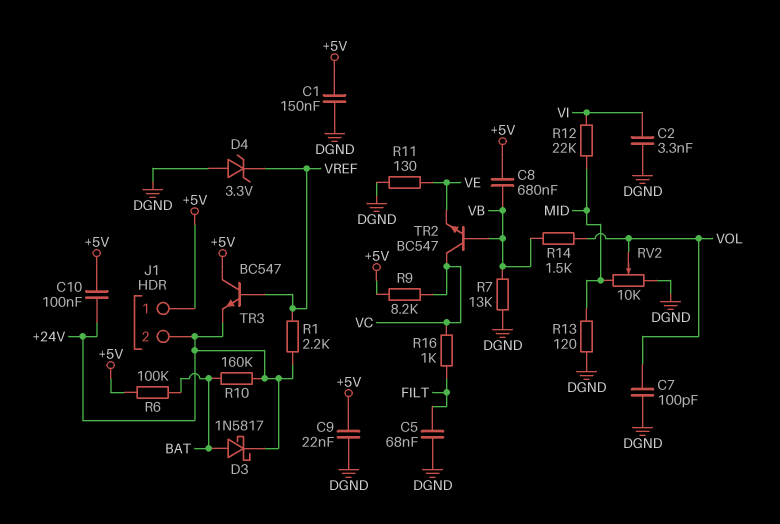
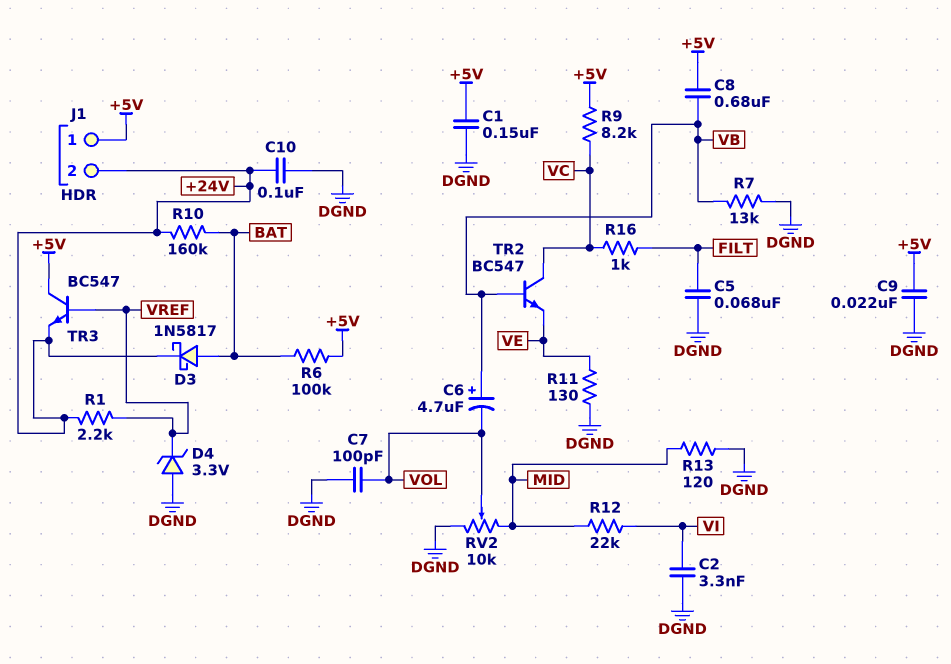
C6: none -> 4.7uF (plus VB, minus VOL)
C10: 100nF (+5V, +24V) -> 100nF (+24V, DGND)
R14: 1.5k (VB, VOL) -> none

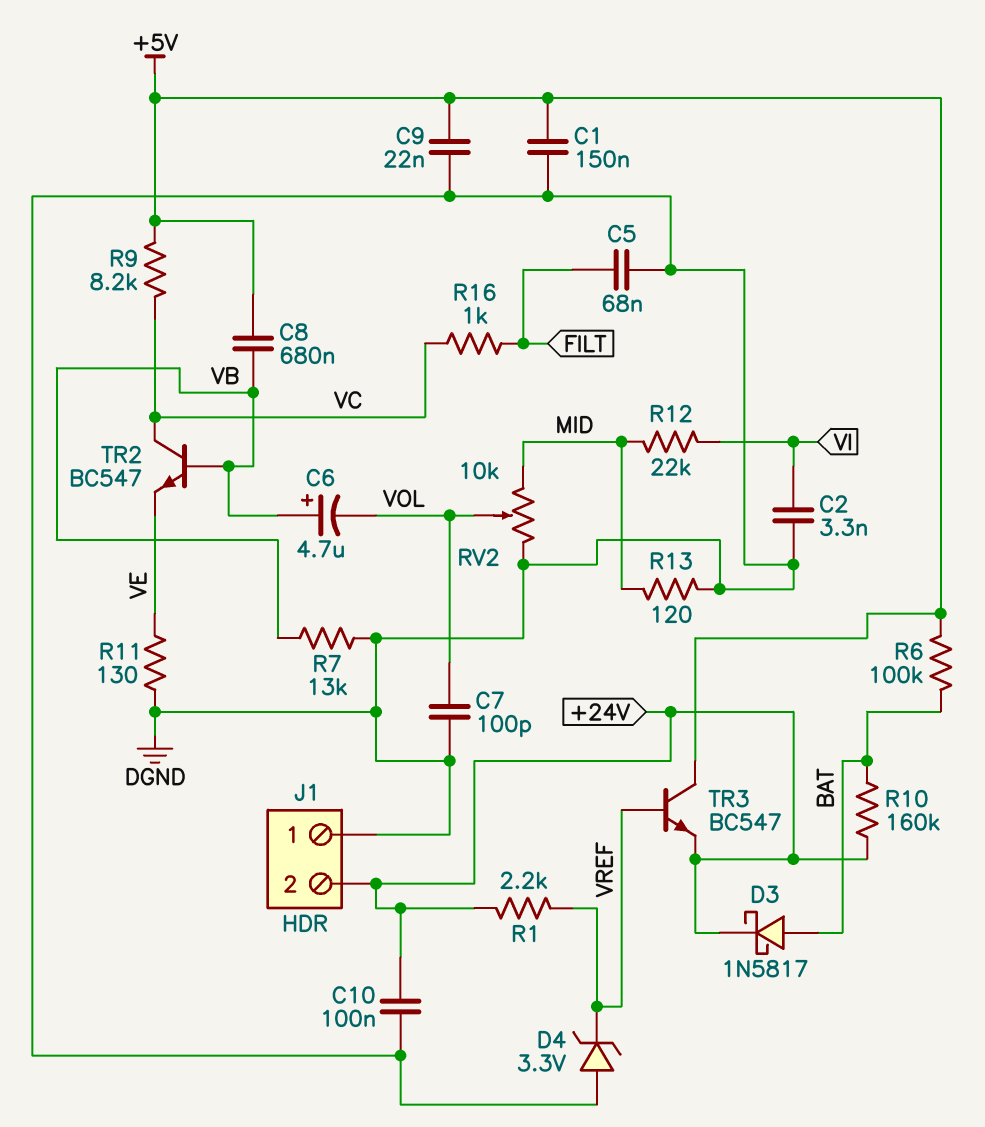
J1 pin 1: +5V -> DGND

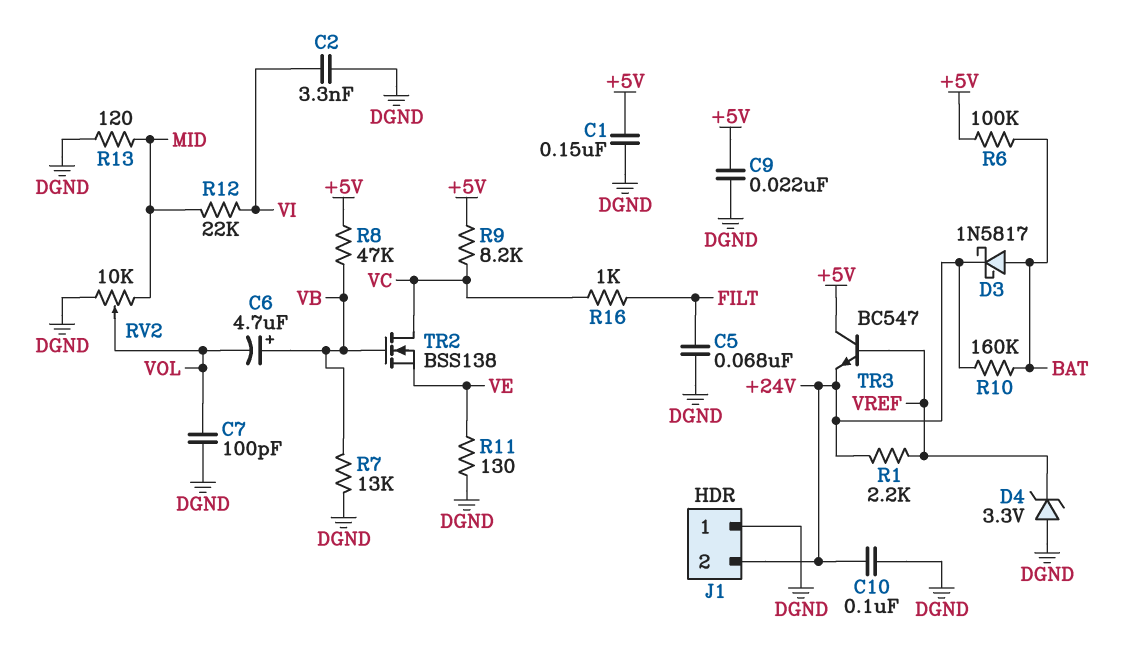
C8: 680nF (+5V, VB) -> none
R8: none -> 47k (+5V, VB)
TR2: NPN BC547 (B VB, C VC, E VE) -> NMOS BSS138 (G VB, D VC, S VE)

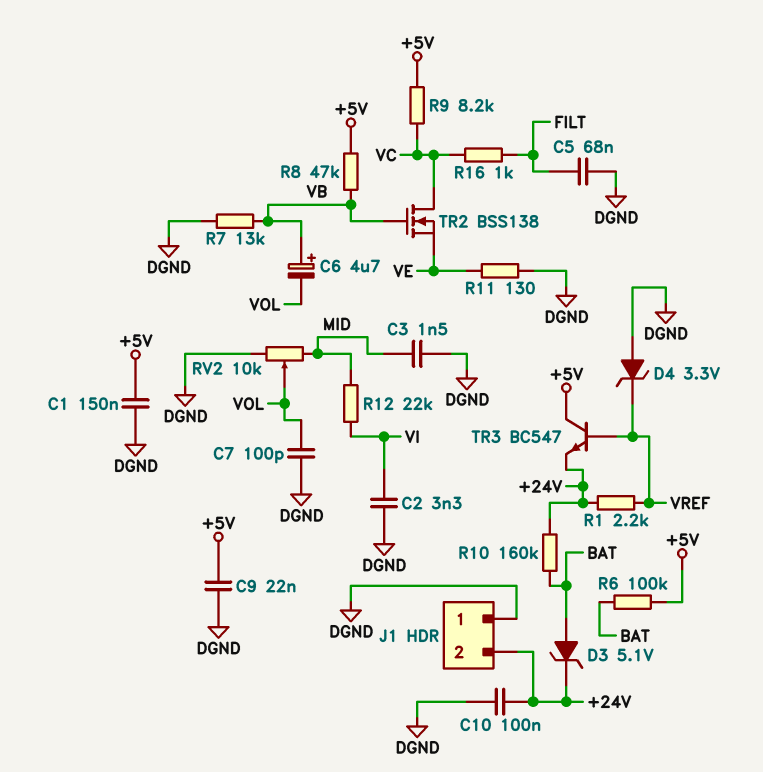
C3: none -> 1.5nF (DGND, MID)
D3: schottky 1N5817 (A BAT, K +24V) -> zener 5.1V (A BAT, K +24V)
R13: 120 (DGND, MID) -> none

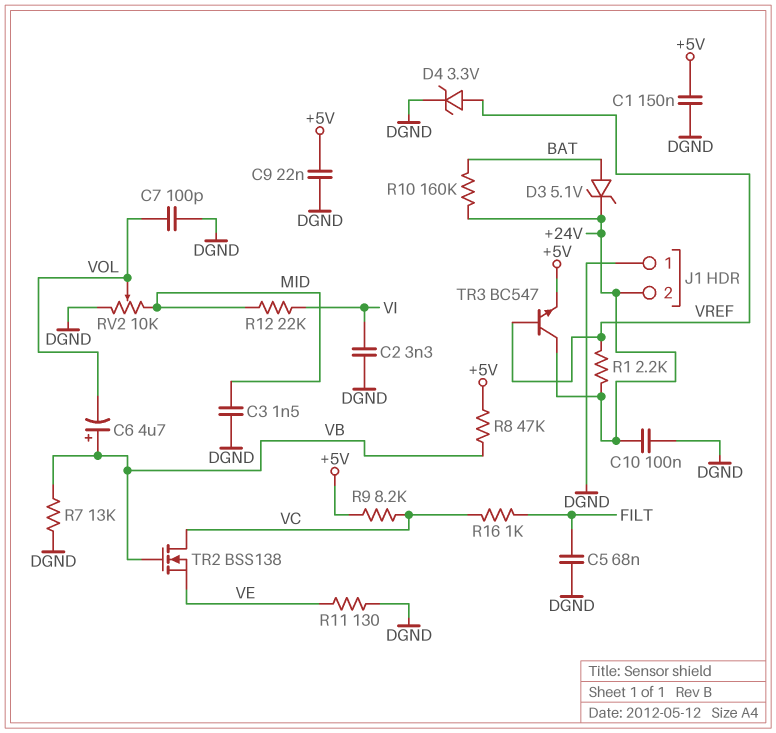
D4: zener 3.3V (A DGND, K VREF) -> zener 3.3V (A VREF, K DGND)
R6: 100k (+5V, BAT) -> none
TR3: NPN BC547 (B VREF, C +5V, E +24V) -> NPN BC547 (B VREF, C +24V, E +5V)

